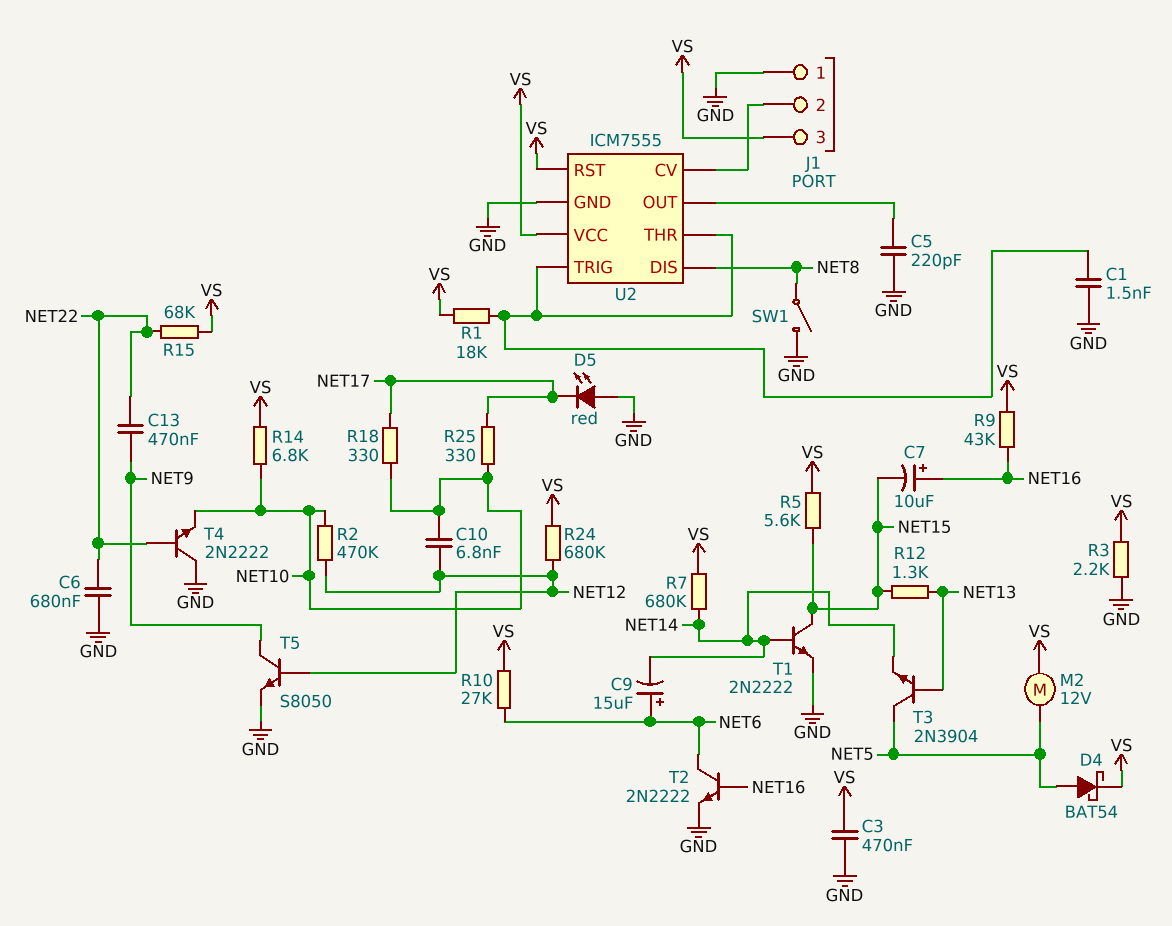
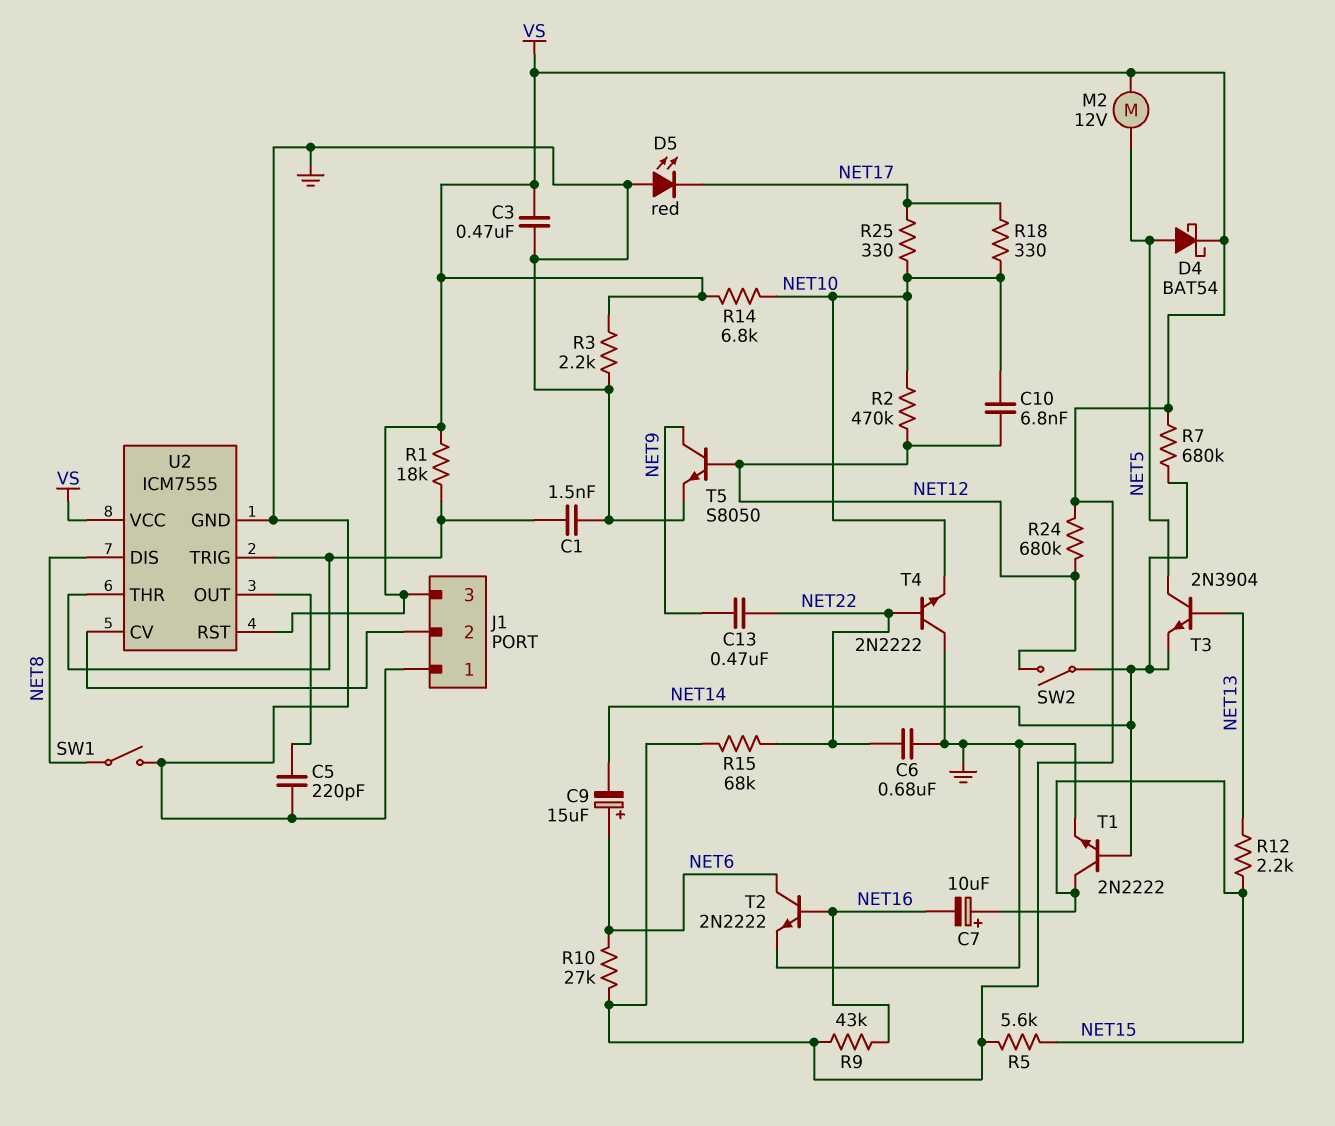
C7: 10uF (plus NET16, minus NET15) -> 10uF (plus NET15, minus NET16)
R12: 1.3k (NET13, NET15) -> 2.2k (NET13, NET15)
SW2: none -> switch (NET12, NET14)

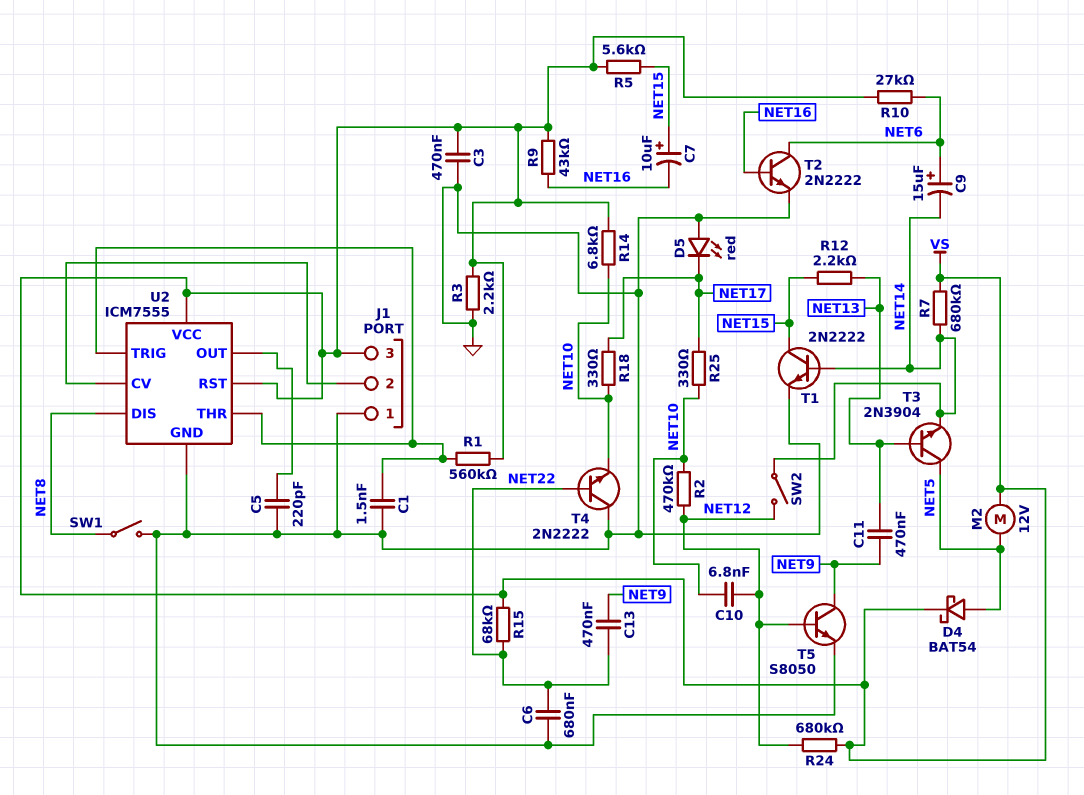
C11: none -> 470nF (NET9, NET13)
R1: 18k (U2/THR, VS) -> 560k (U2/THR, VS)

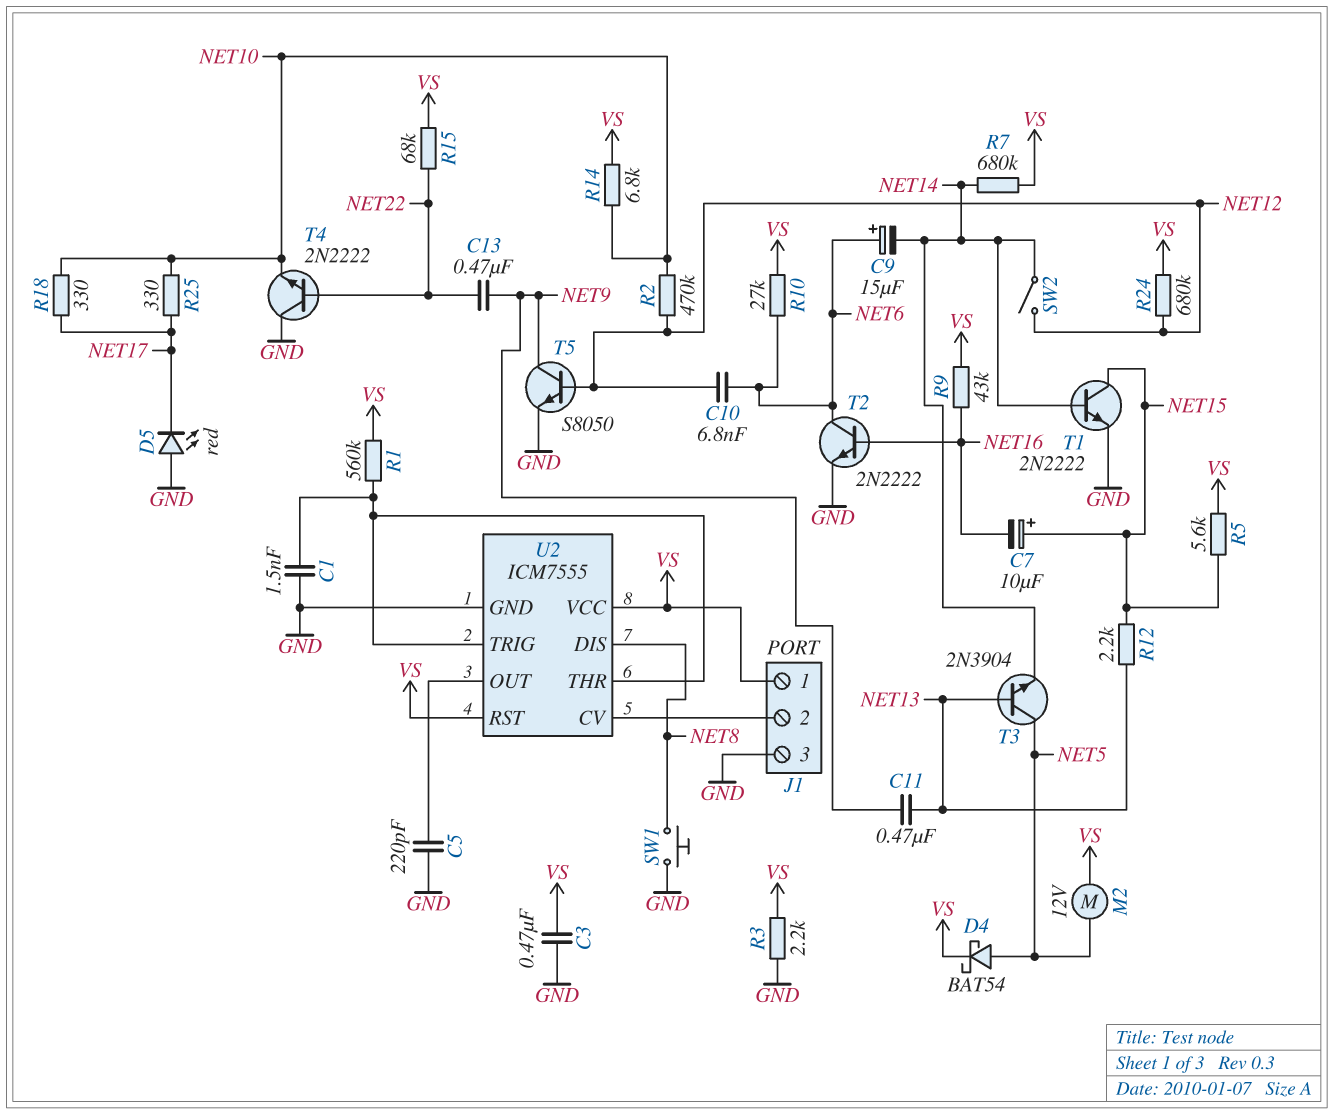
C6: 680nF (GND, NET22) -> none
C10: 6.8nF (NET10, NET12) -> 6.8nF (NET6, NET12)
J1 pin 1: GND -> VS
J1 pin 3: VS -> GND
SW1: switch (GND, NET8) -> button (GND, NET8)

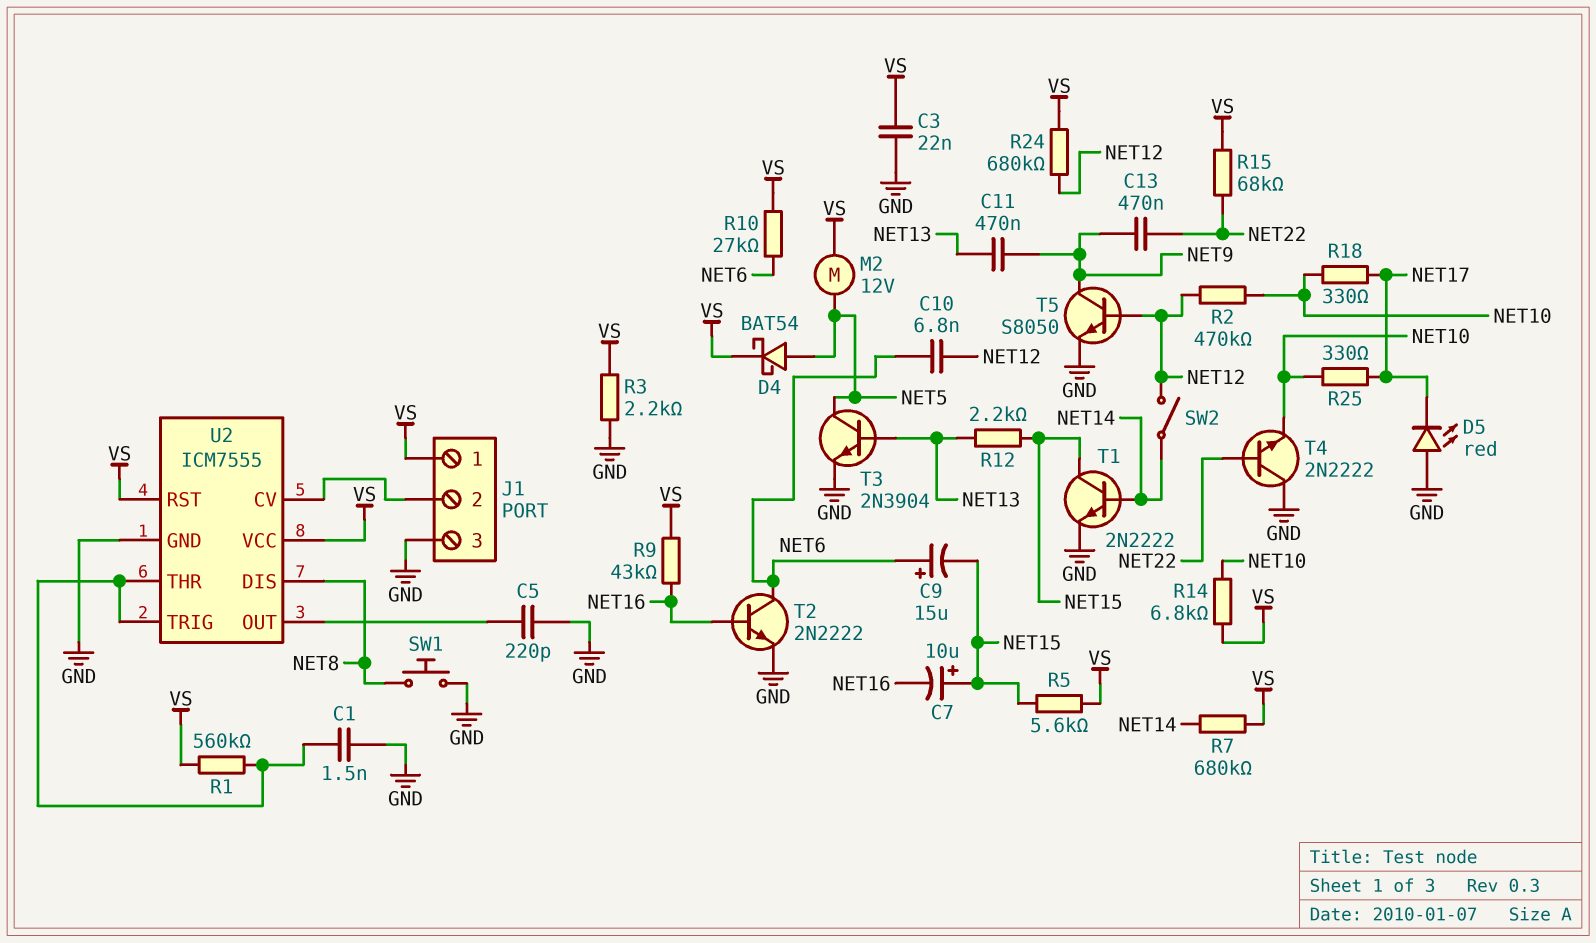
C3: 470nF (GND, VS) -> 22nF (GND, VS)
C9: 15uF (plus NET6, minus NET14) -> 15uF (plus NET6, minus NET15)
T3: NPN 2N3904 (B NET13, C NET5, E NET14) -> NPN 2N3904 (B NET13, C NET5, E GND)

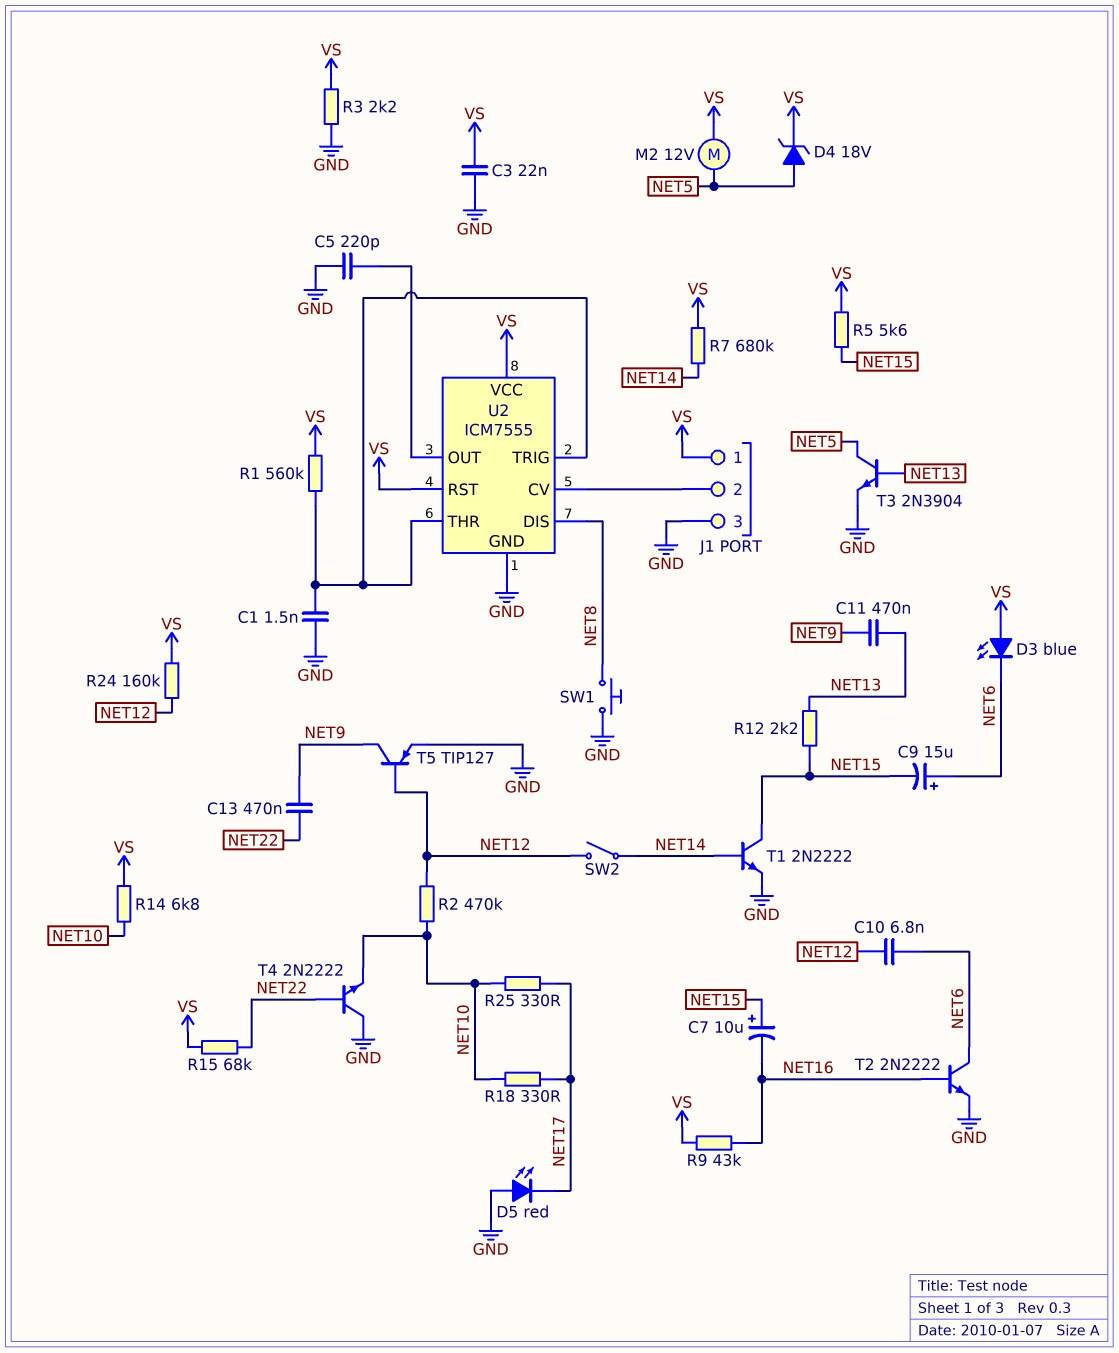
D3: none -> LED blue (A VS, K NET6)
D4: schottky BAT54 (A NET5, K VS) -> zener 18V (A NET5, K VS)
R10: 27k (NET6, VS) -> none
R24: 680k (NET12, VS) -> 160k (NET12, VS)
T5: NPN S8050 (B NET12, C NET9, E GND) -> PNP TIP127 (B NET12, C NET9, E GND)

